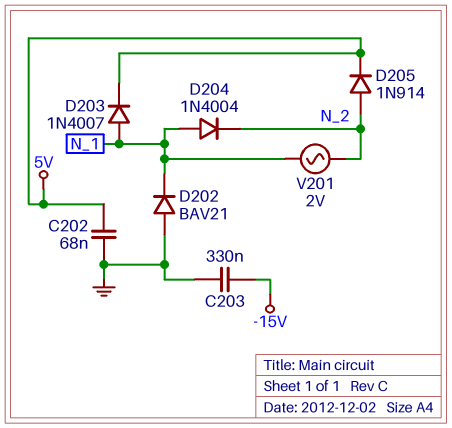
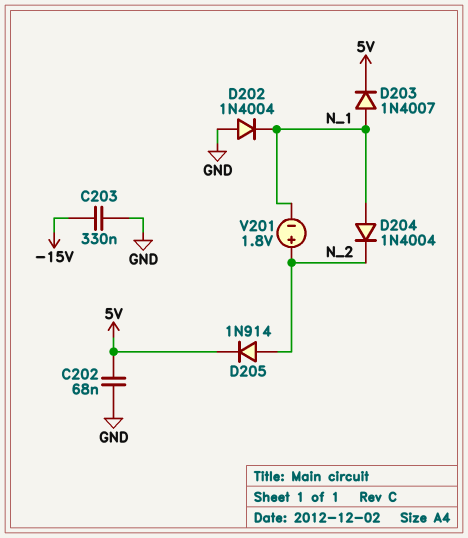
D202: diode BAV21 (A GND, K N_1) -> diode 1N4004 (A GND, K N_1)
V201: AC 2V (N_1, N_2) -> 1.8V (plus N_2, minus N_1)

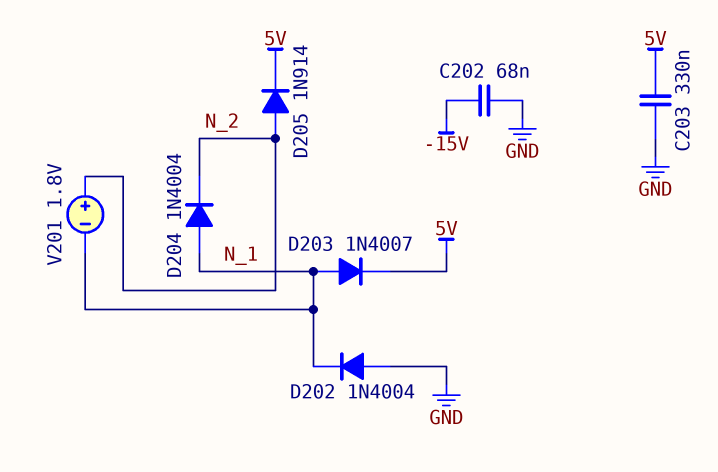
C202: 68nF (5V, GND) -> 68nF (-15V, GND)
C203: 330nF (-15V, GND) -> 330nF (5V, GND)

